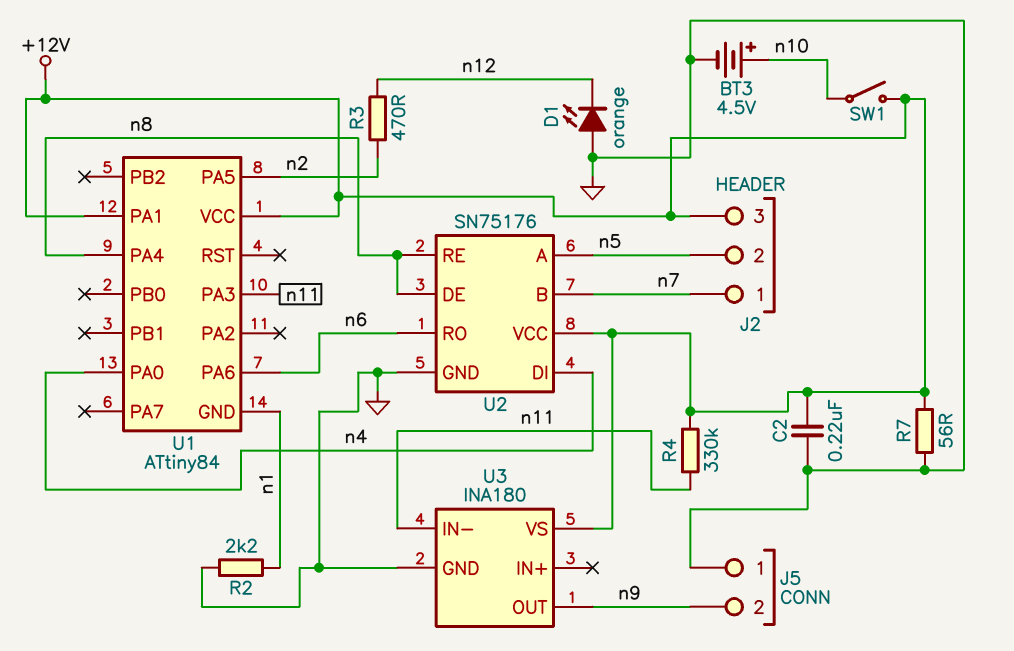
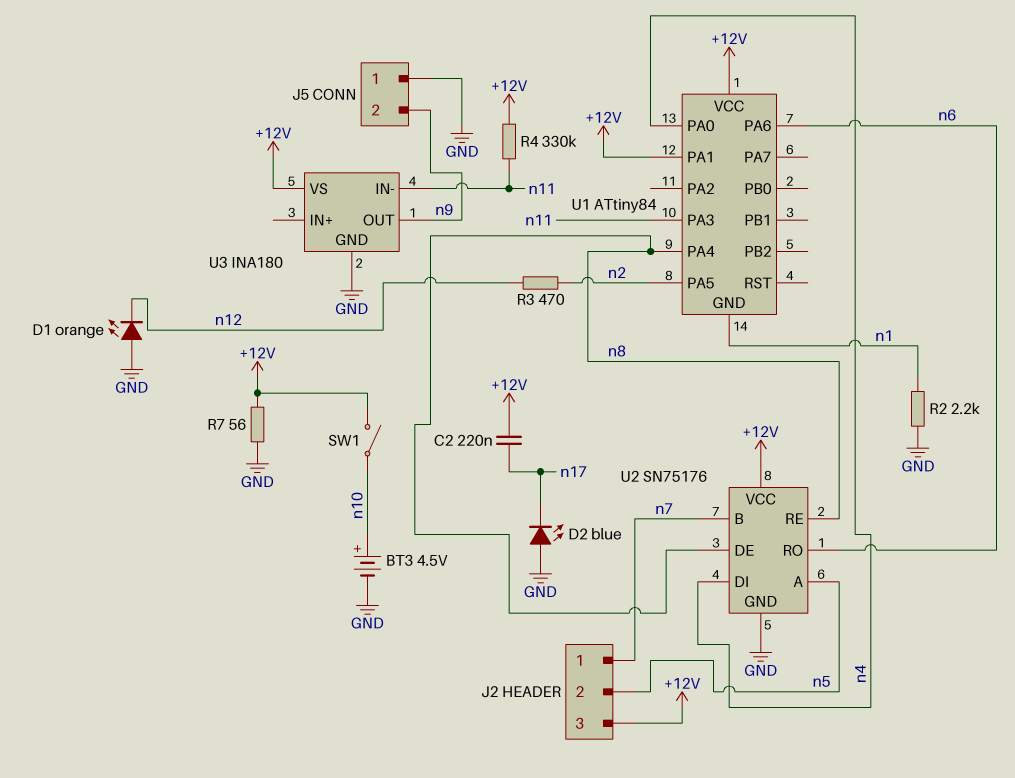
C2: 220nF (+12V, GND) -> 220nF (+12V, n17)
D2: none -> LED blue (A GND, K n17)

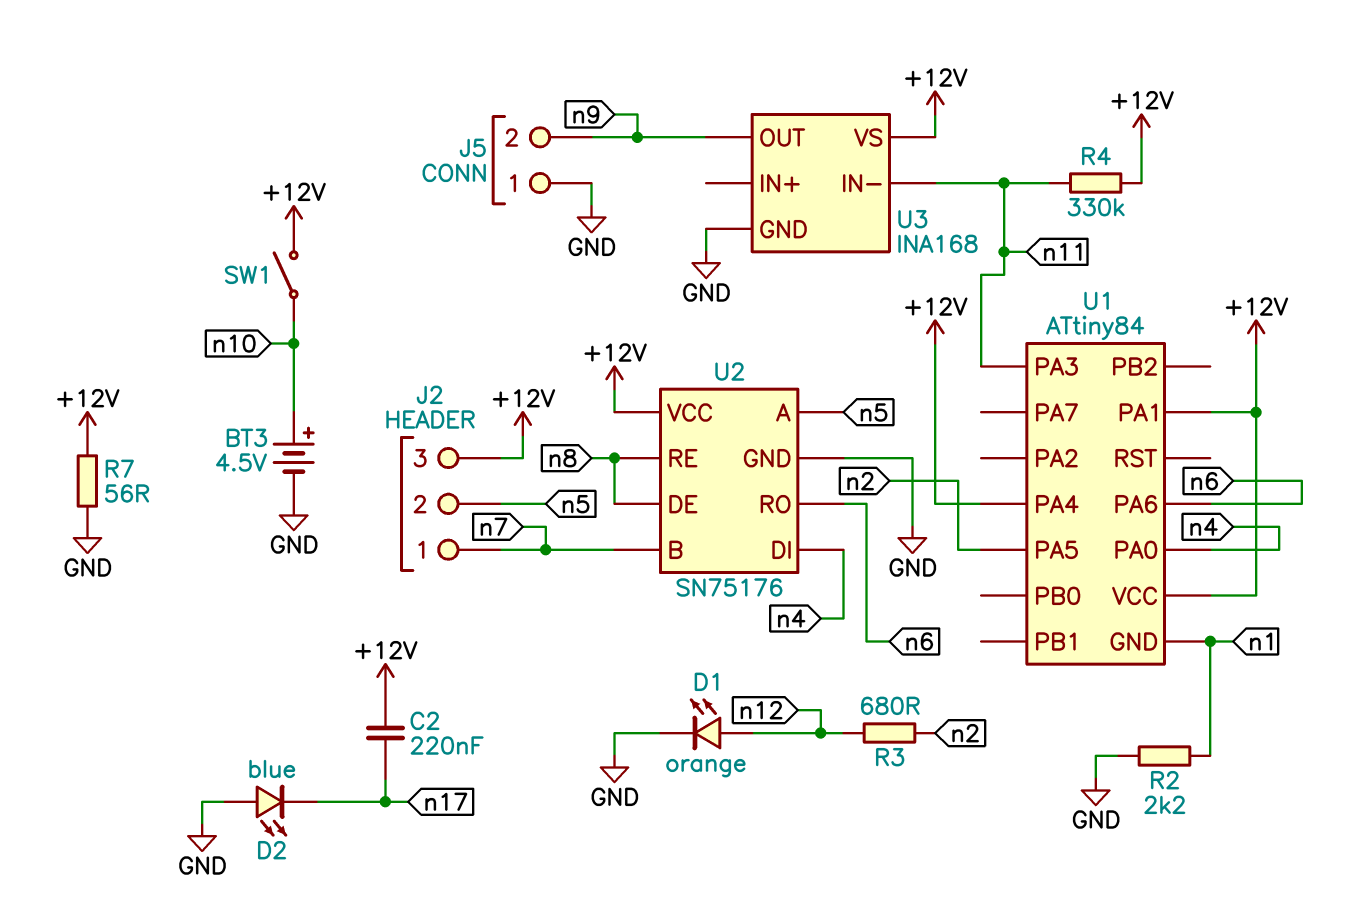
D1: LED orange (A GND, K n12) -> LED orange (A n12, K GND)
R3: 470 (n2, n12) -> 680 (n2, n12)
U1 pin PA4: n8 -> +12V
U3: INA180 -> INA168

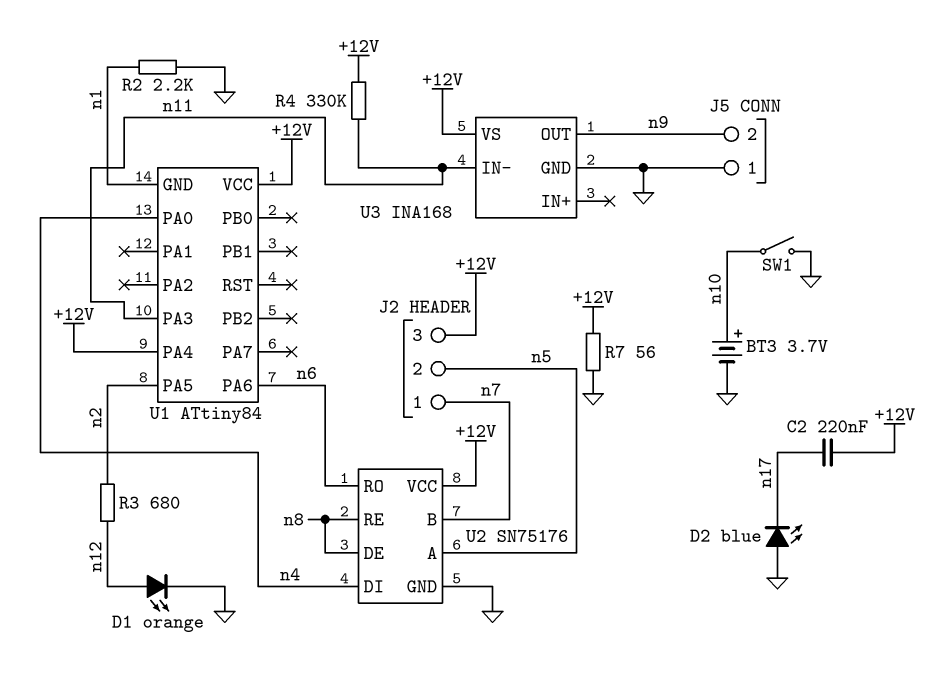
BT3: 4.5V (plus n10, minus GND) -> 3.7V (plus n10, minus GND)
SW1: switch (+12V, n10) -> switch (GND, n10)
U1 pin PA1: +12V -> none

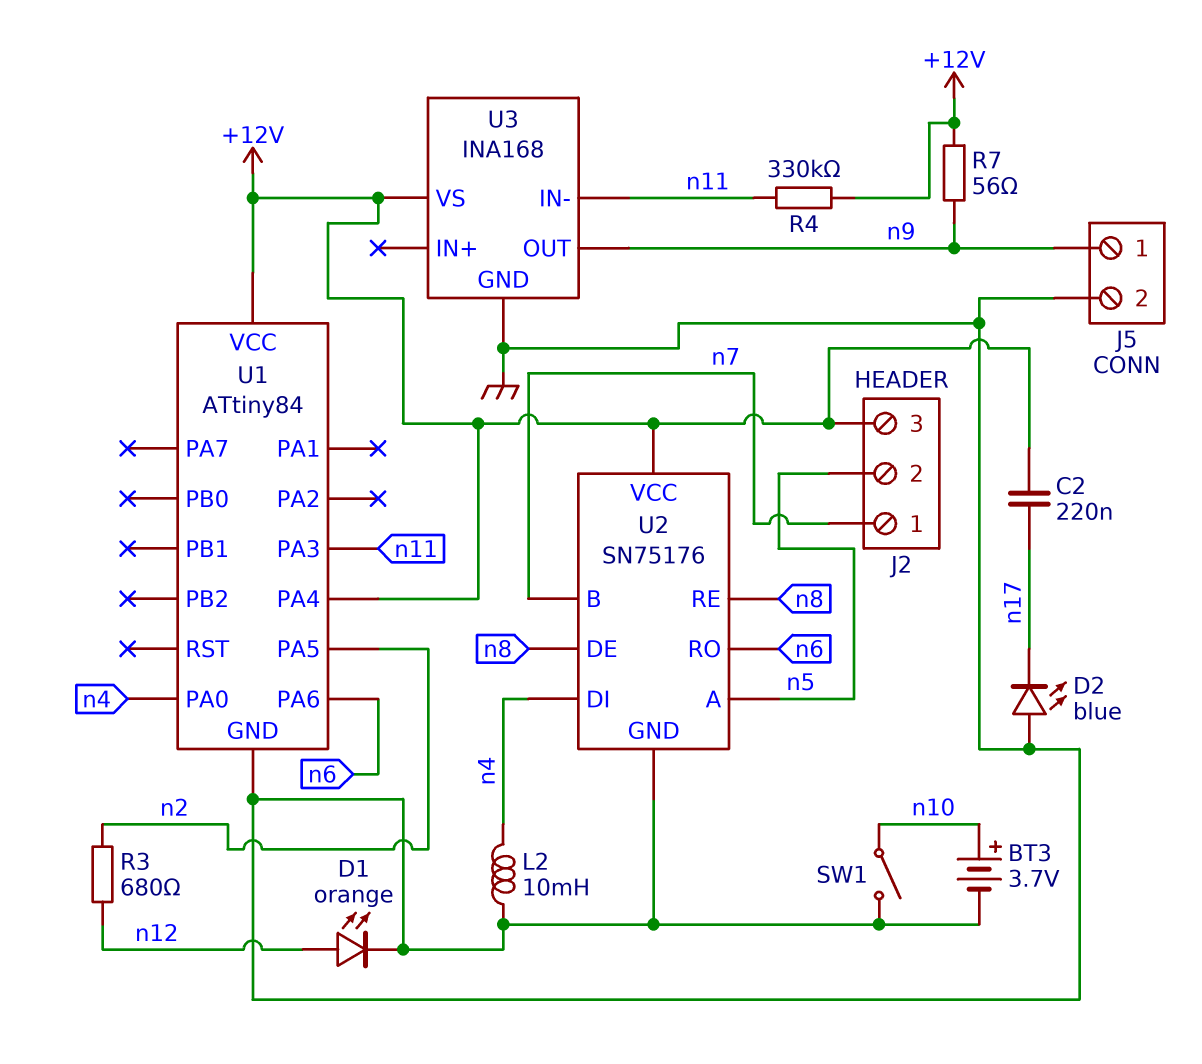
J5 pin 1: GND -> n9
J5 pin 2: n9 -> GND
L2: none -> 10mH (GND, n4)
R2: 2.2k (GND, n1) -> none
R7: 56 (+12V, GND) -> 56 (+12V, n9)
U1 pin GND: n1 -> GND

